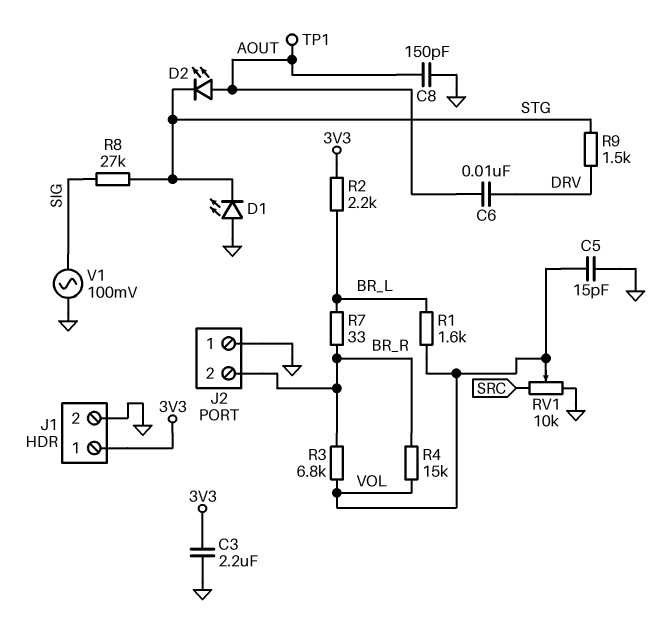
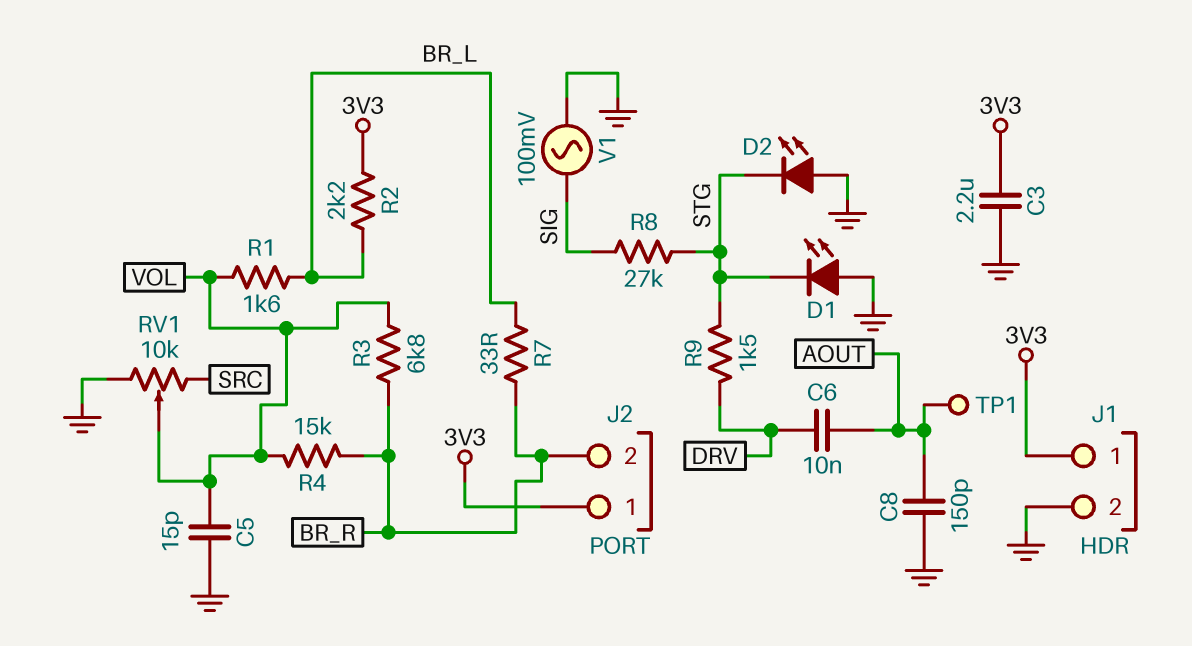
D2: LED (A AOUT, K STG) -> LED (A GND, K STG)
J2 pin 1: GND -> 3V3

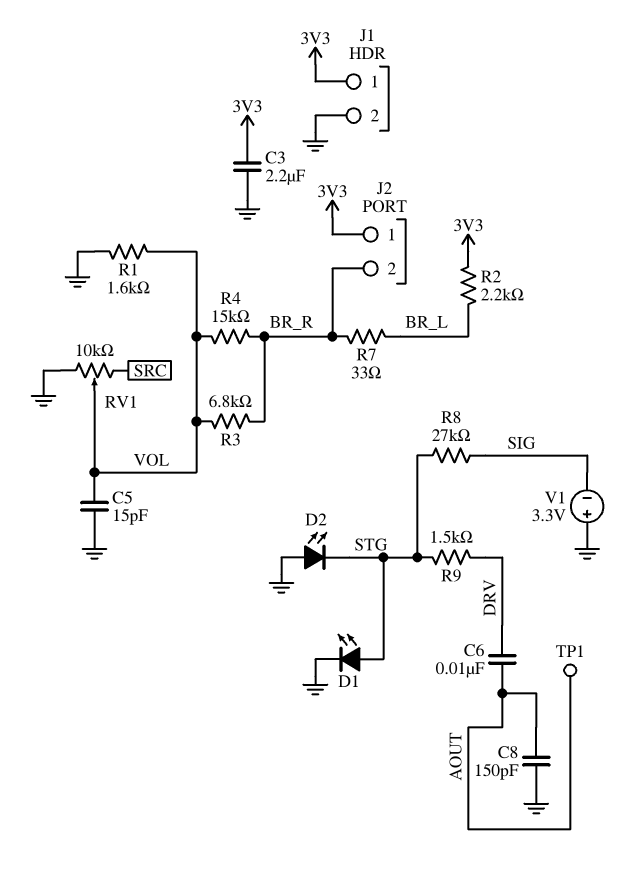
D1: LED (A GND, K STG) -> LED (A STG, K GND)
R1: 1.6k (BR_L, VOL) -> 1.6k (GND, VOL)
V1: AC 100mV (GND, SIG) -> 3.3V (plus GND, minus SIG)

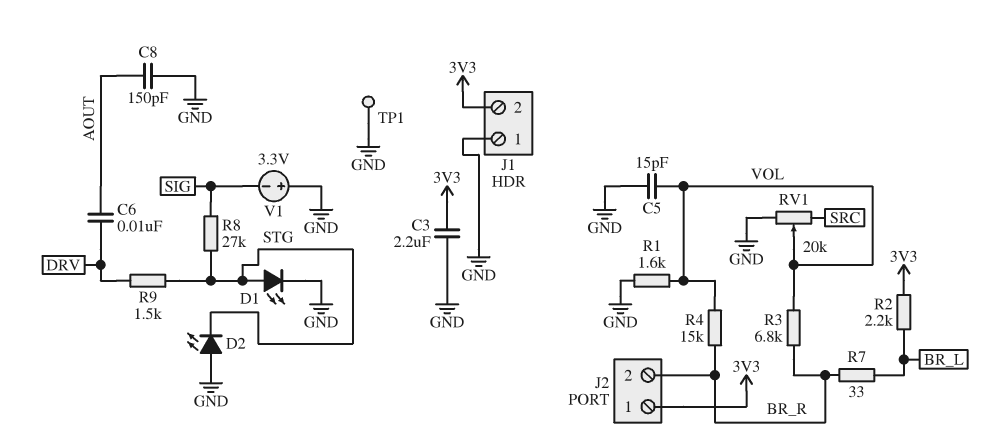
J1 pin 1: 3V3 -> GND
J1 pin 2: GND -> 3V3
RV1: 10k (GND, SRC, wiper VOL) -> 20k (GND, SRC, wiper VOL)
TP1: test point (AOUT) -> test point (GND)

